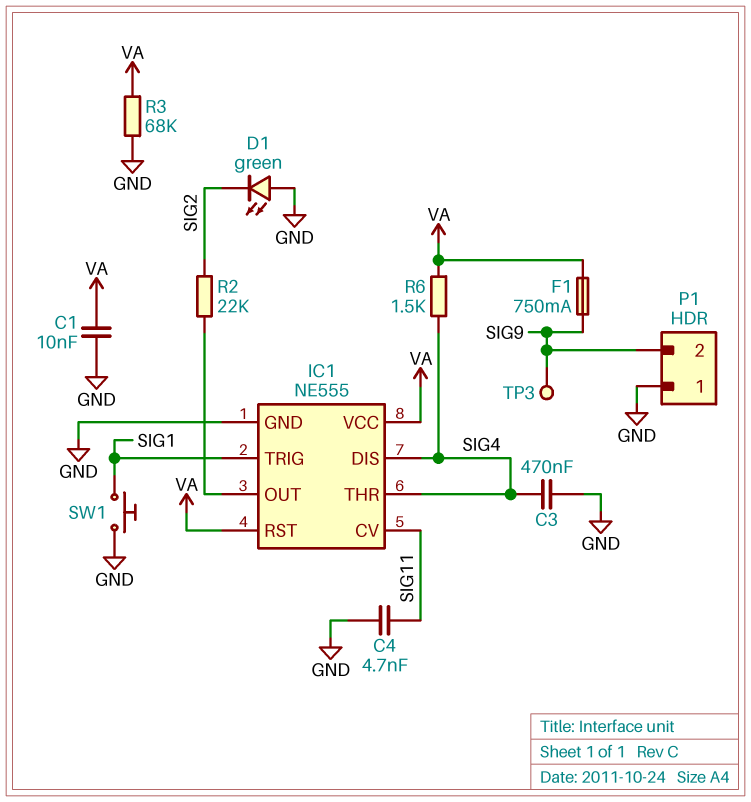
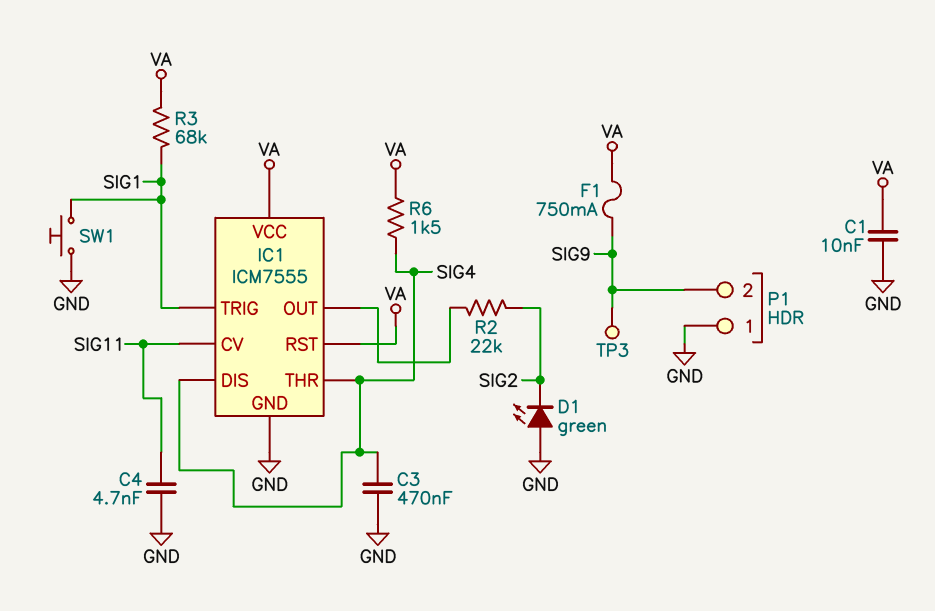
IC1: NE555 -> ICM7555
R3: 68k (GND, VA) -> 68k (SIG1, VA)

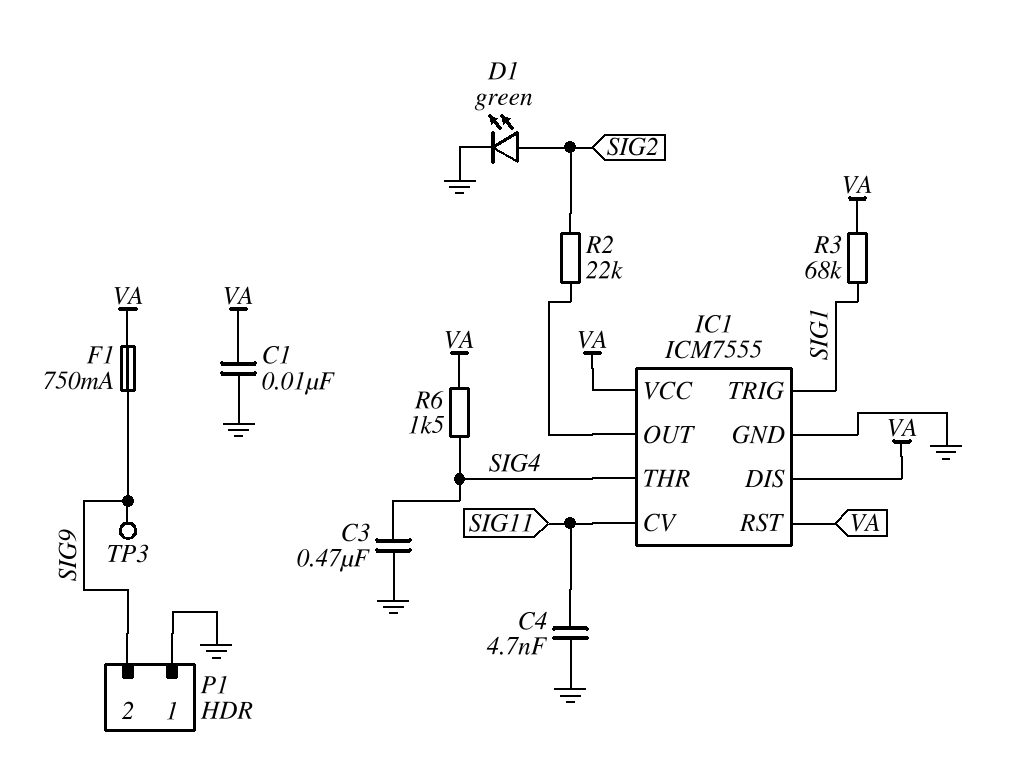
D1: LED green (A GND, K SIG2) -> LED green (A SIG2, K GND)
IC1 pin DIS: SIG4 -> VA
SW1: button (GND, SIG1) -> none

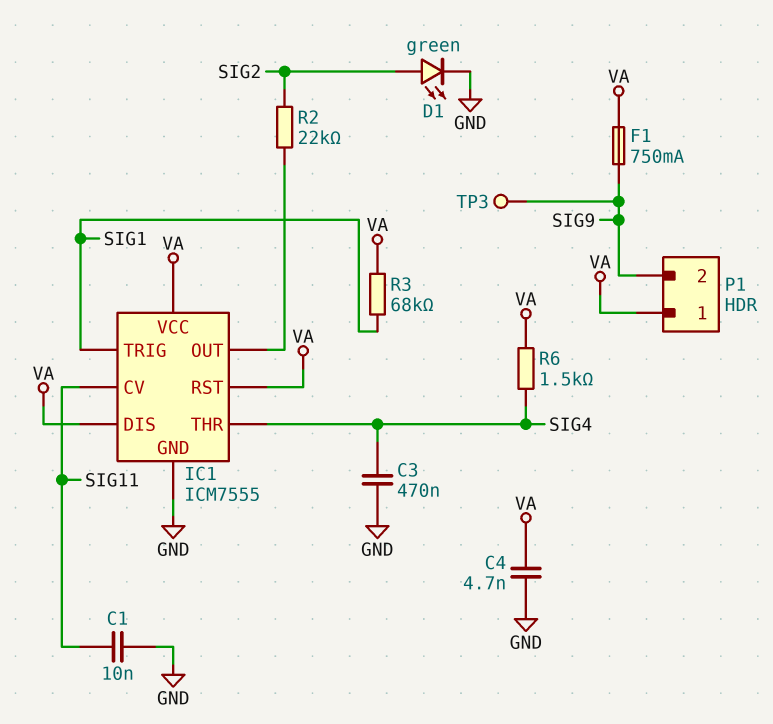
C1: 10nF (GND, VA) -> 10nF (GND, SIG11)
C4: 4.7nF (GND, SIG11) -> 4.7nF (GND, VA)
P1 pin 1: GND -> VA

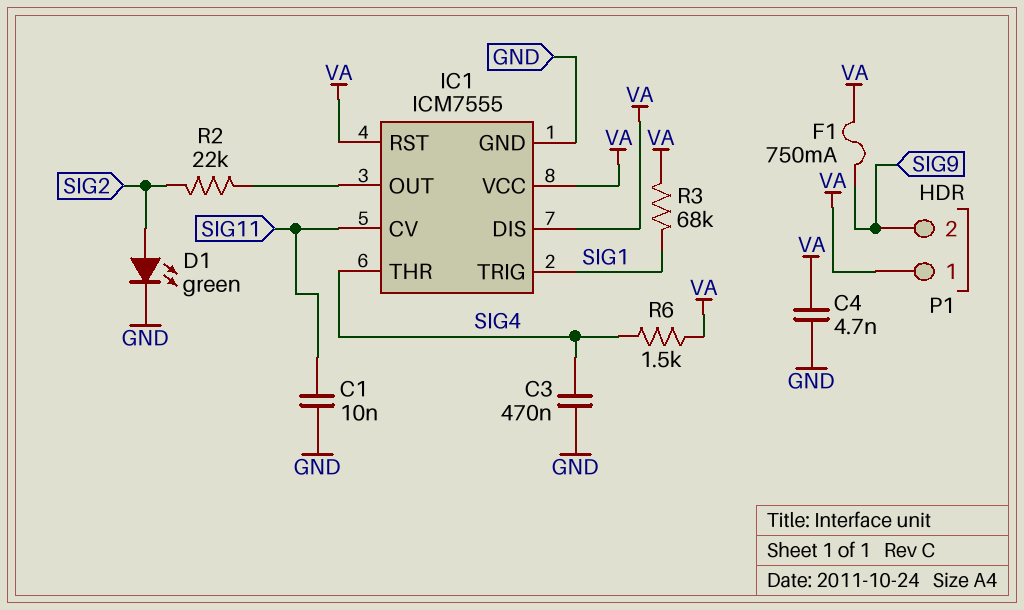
TP3: test point (SIG9) -> none

